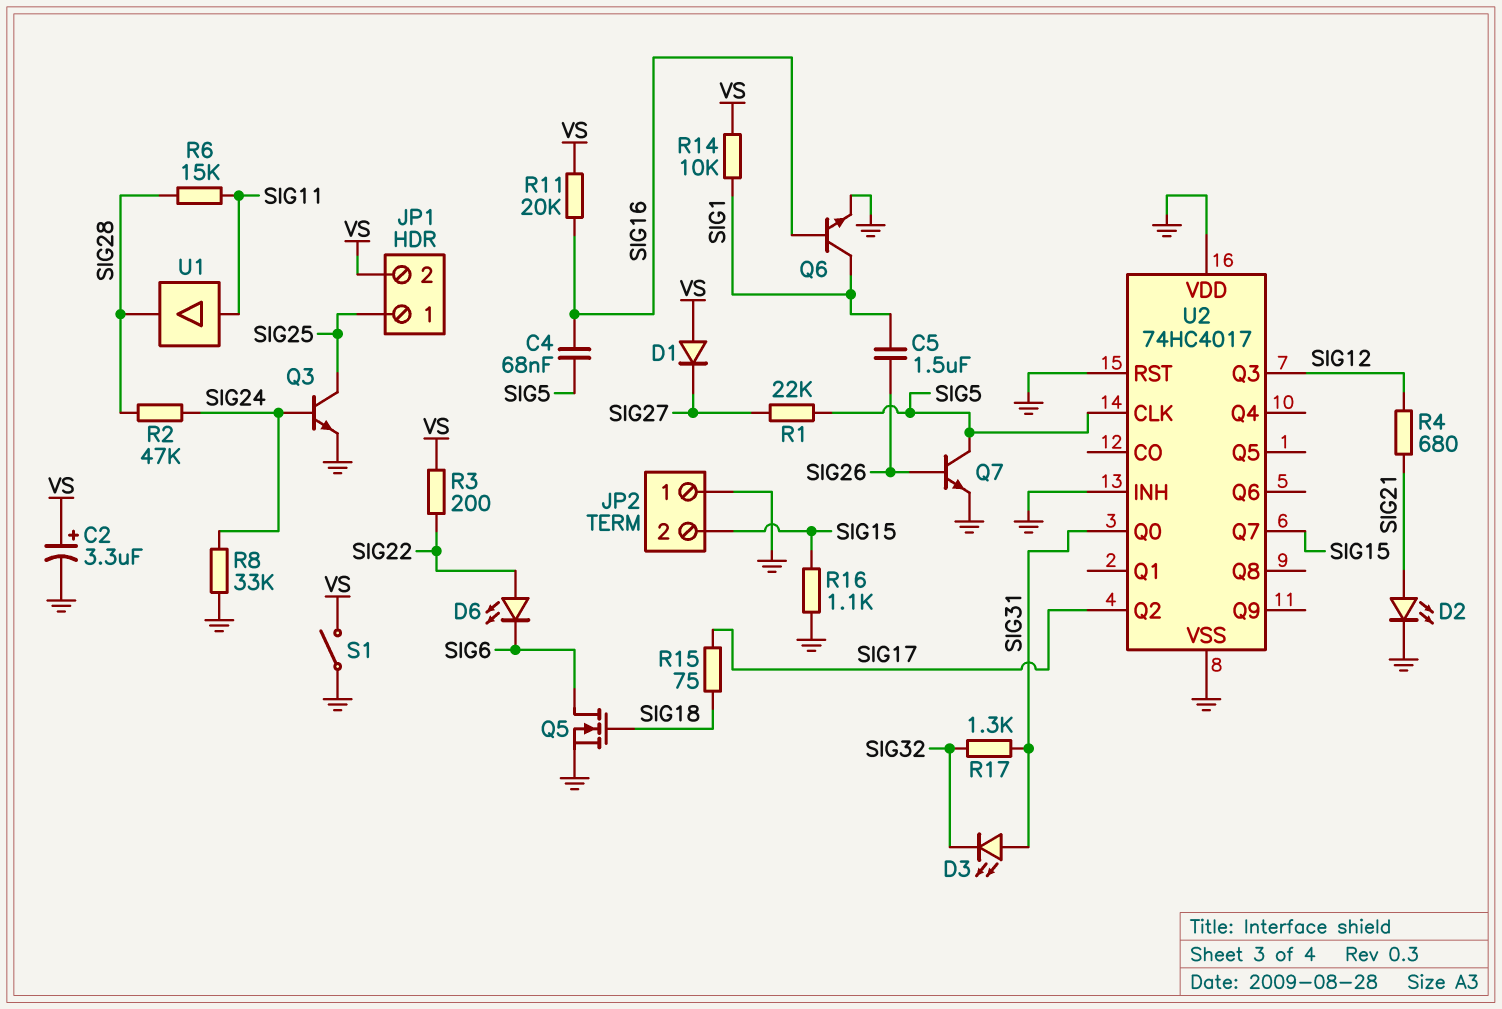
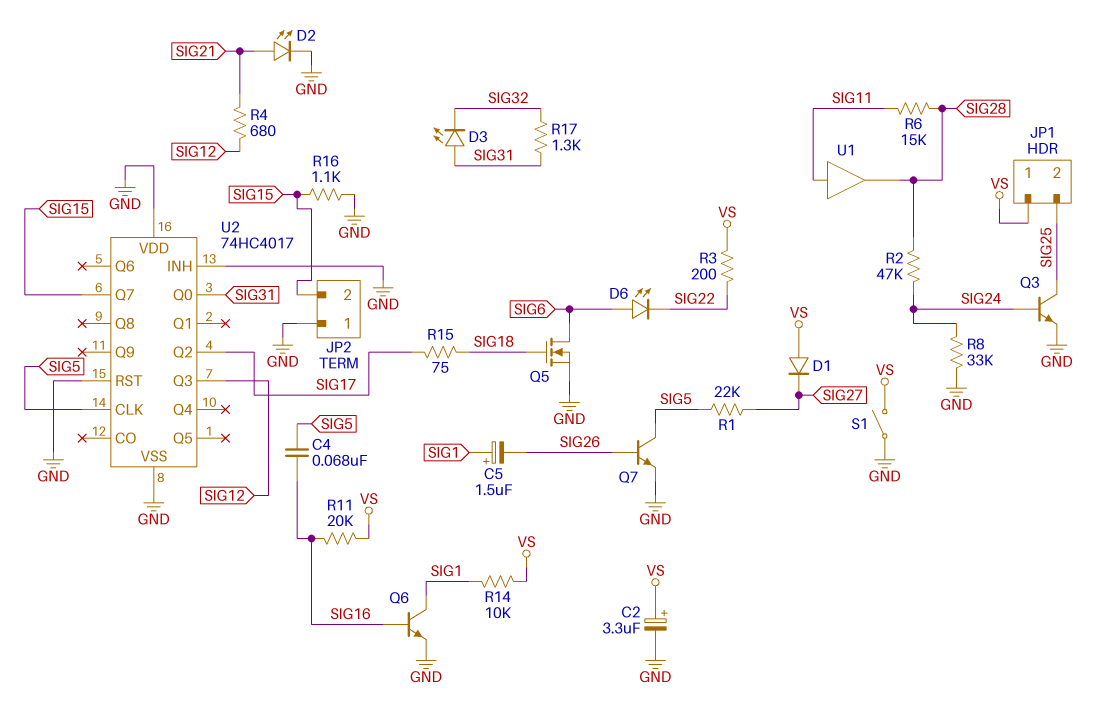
C5: 1.5uF (SIG1, SIG26) -> 1.5uF (plus SIG1, minus SIG26)
D6: LED (A SIG22, K SIG6) -> LED (A SIG6, K SIG22)
JP1 pin 1: SIG25 -> VS
JP1 pin 2: VS -> SIG25

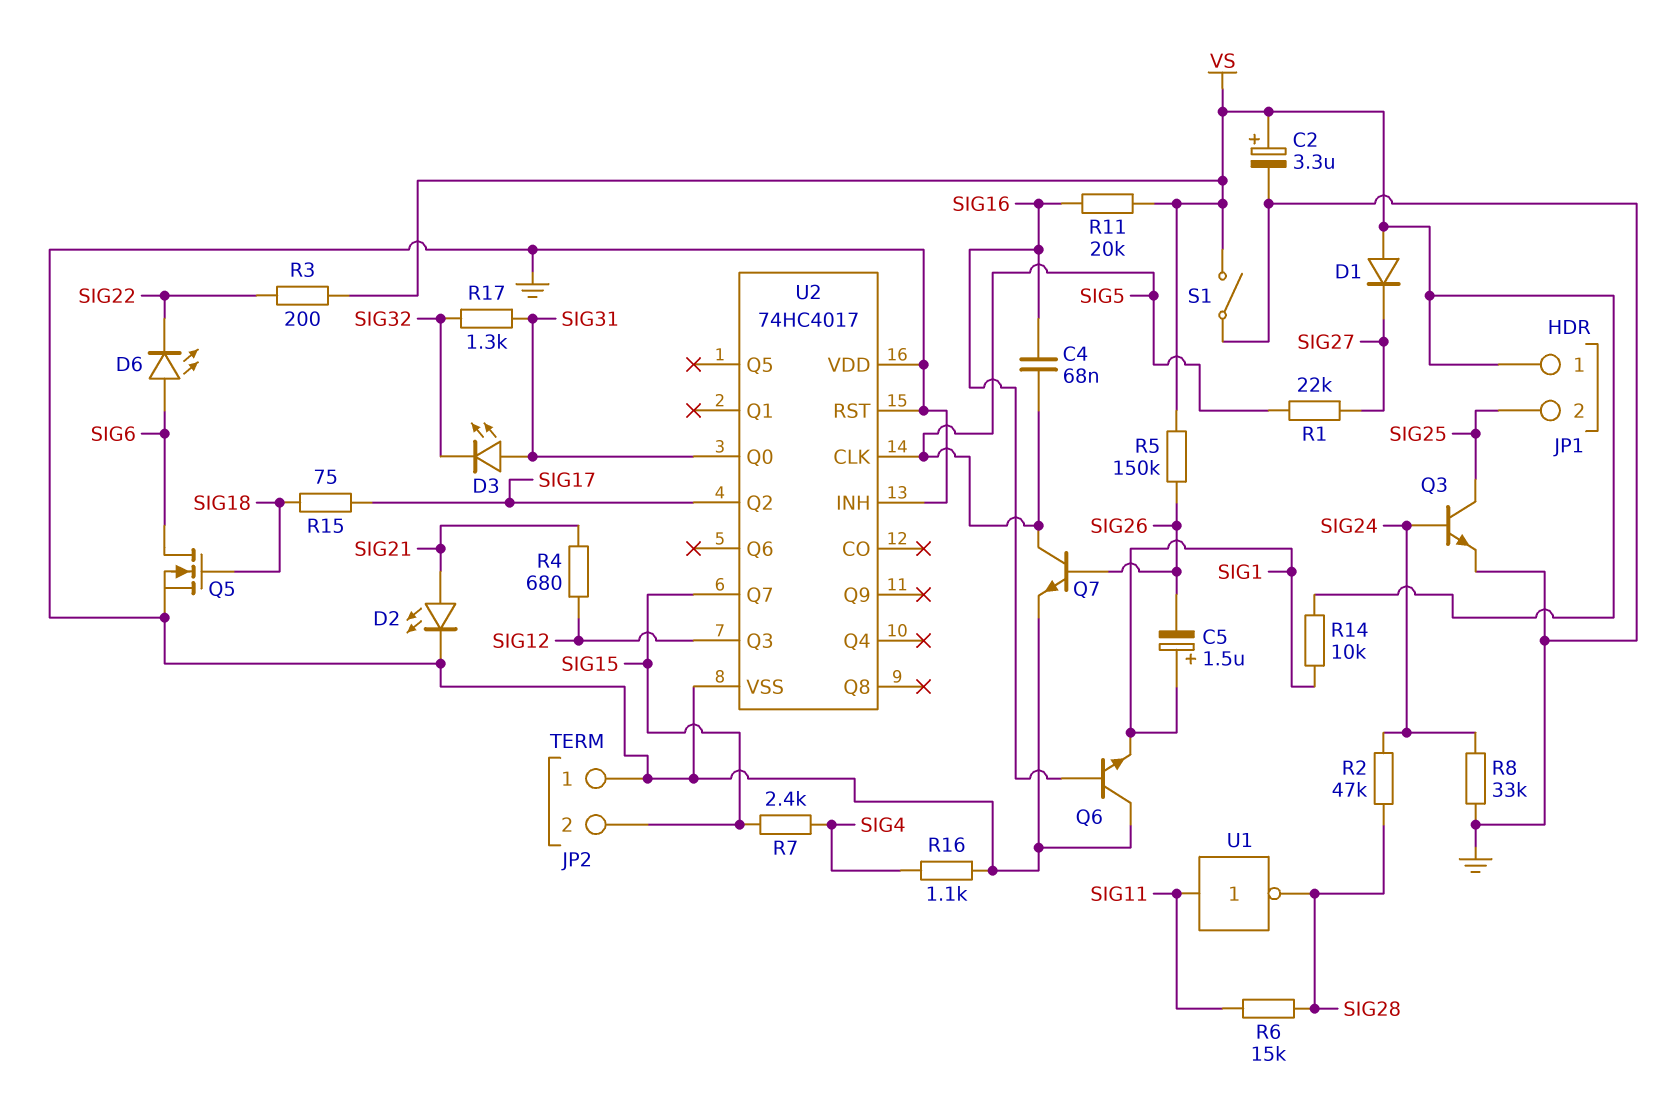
Q6: NPN (B SIG16, C SIG1, E GND) -> NPN (B SIG16, C GND, E SIG1)
R5: none -> 150k (SIG26, VS)
R7: none -> 2.4k (SIG4, SIG15)
R16: 1.1k (GND, SIG15) -> 1.1k (GND, SIG4)
U1: buffer (in SIG11, out SIG28) -> NOT (in SIG11, out SIG28)

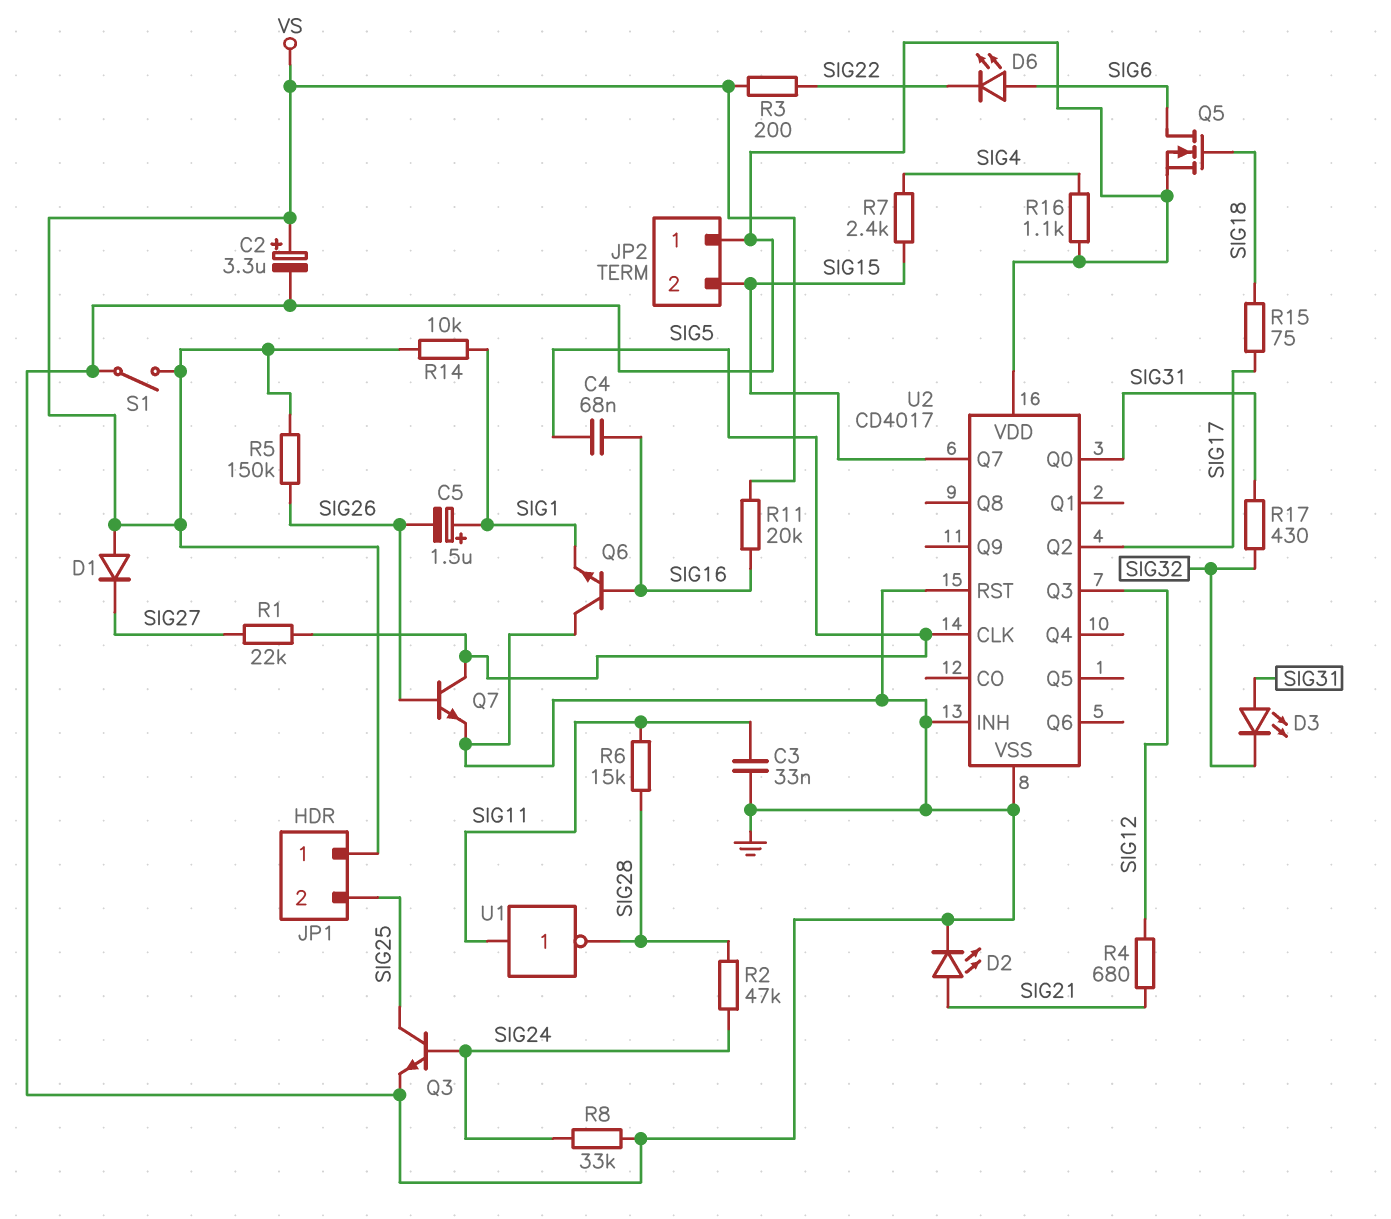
C3: none -> 33nF (GND, SIG11)
R17: 1.3k (SIG31, SIG32) -> 430 (SIG31, SIG32)
U2: 74HC4017 -> CD4017

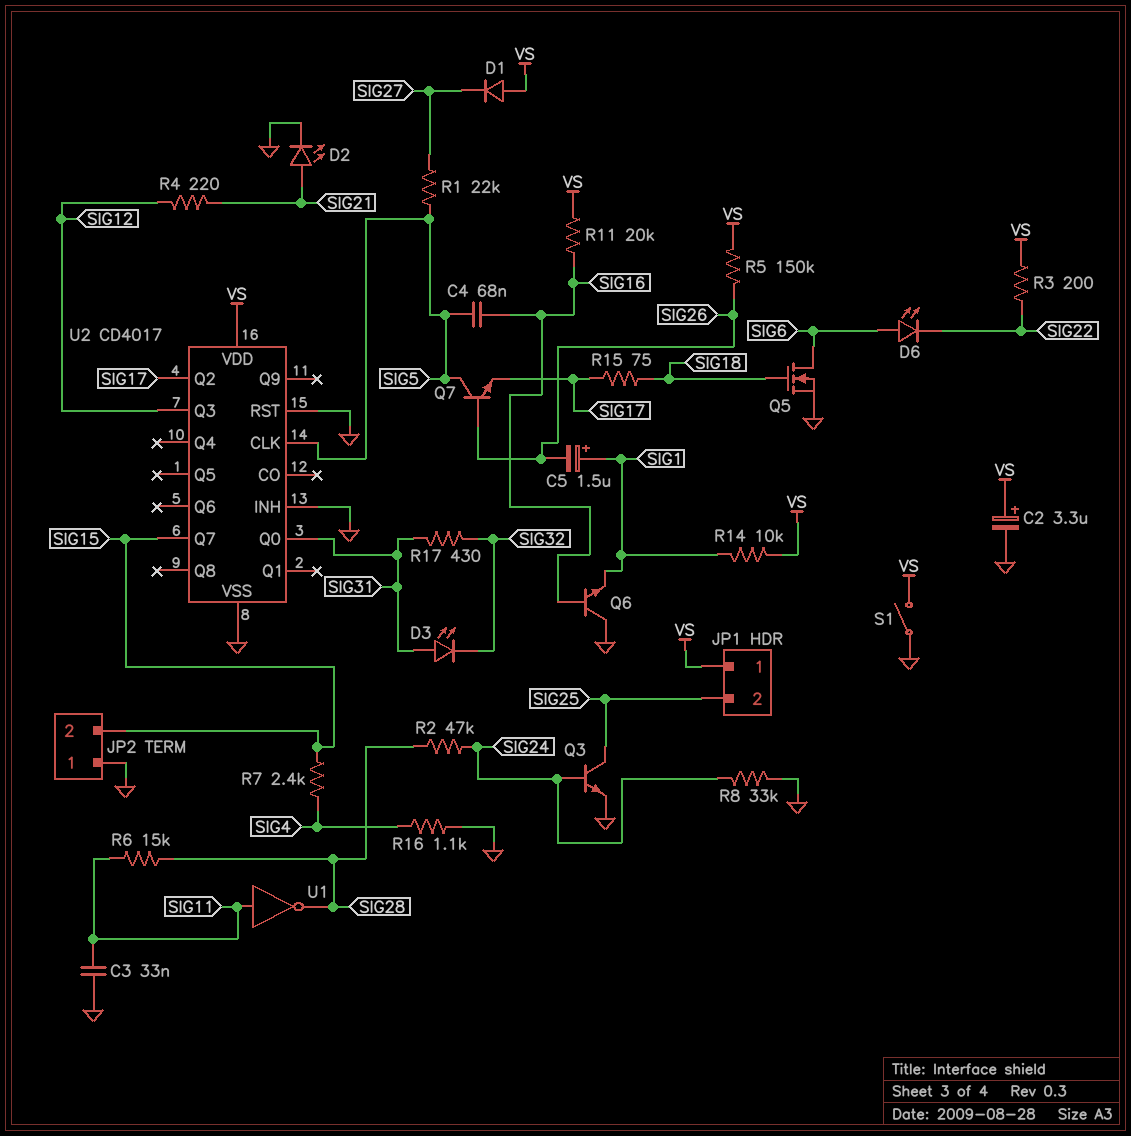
Q7: NPN (B SIG26, C SIG5, E GND) -> NPN (B SIG26, C SIG5, E SIG17)
R4: 680 (SIG12, SIG21) -> 220 (SIG12, SIG21)
U2 pin VDD: GND -> VS

